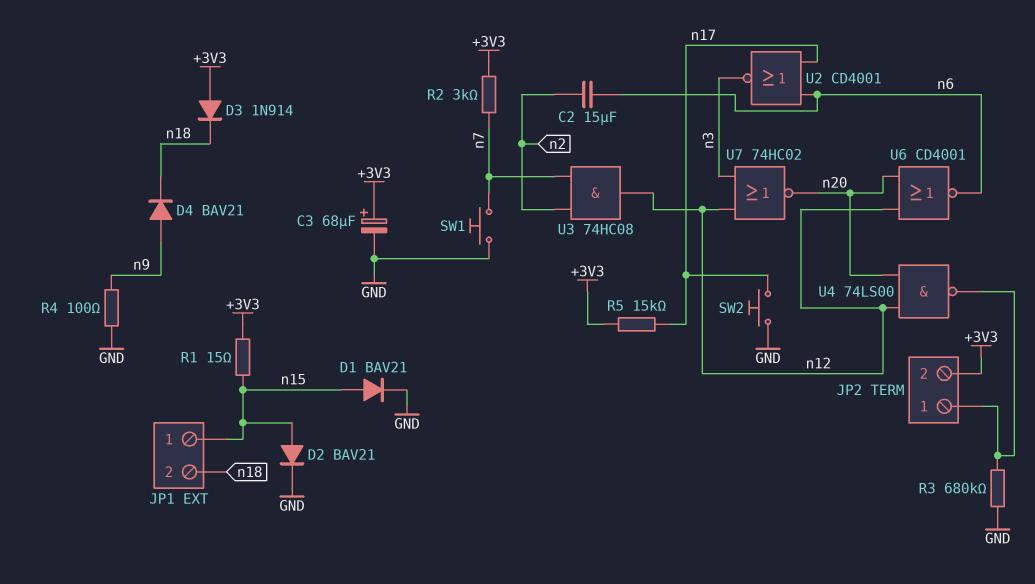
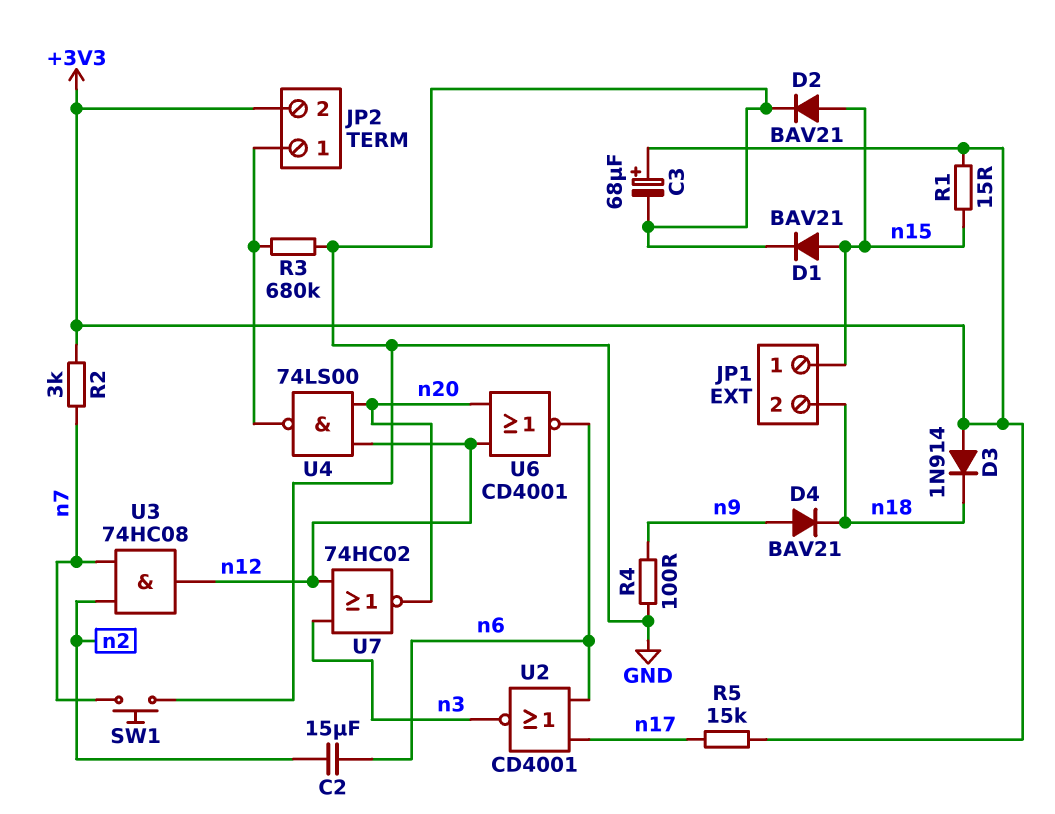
SW2: button (GND, n17) -> none

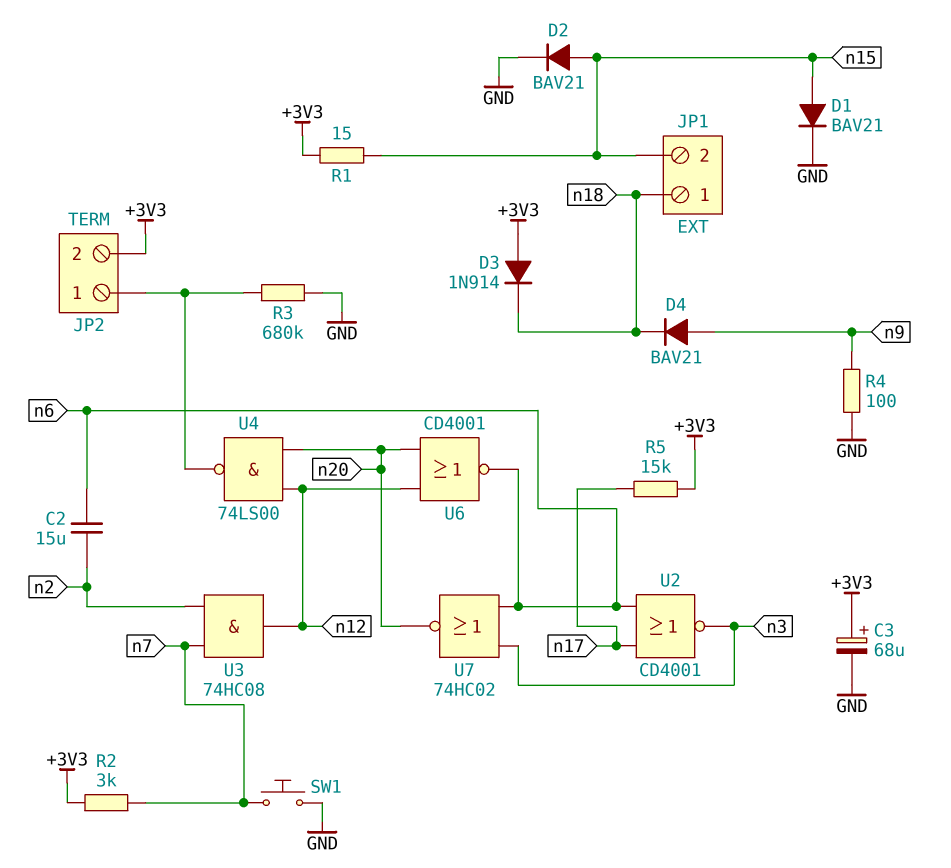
JP1 pin 1: n15 -> n18
JP1 pin 2: n18 -> n15
U7: NOR 74HC02 (in n3, in n12, out n20) -> NOR 74HC02 (in n3, in n6, out n20)

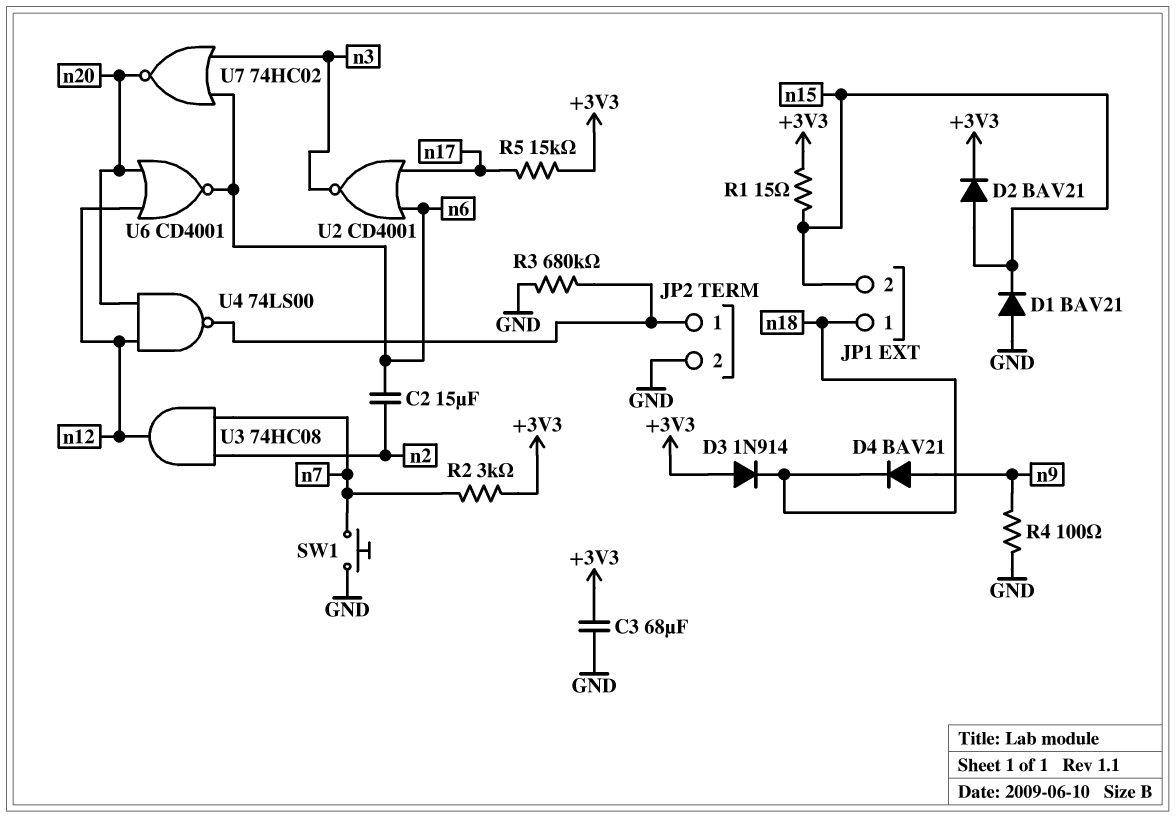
C3: 68uF (plus +3V3, minus GND) -> 68uF (+3V3, GND)
D1: diode BAV21 (A n15, K GND) -> diode BAV21 (A GND, K n15)
D2: diode BAV21 (A n15, K GND) -> diode BAV21 (A n15, K +3V3)
JP2 pin 2: +3V3 -> GND

